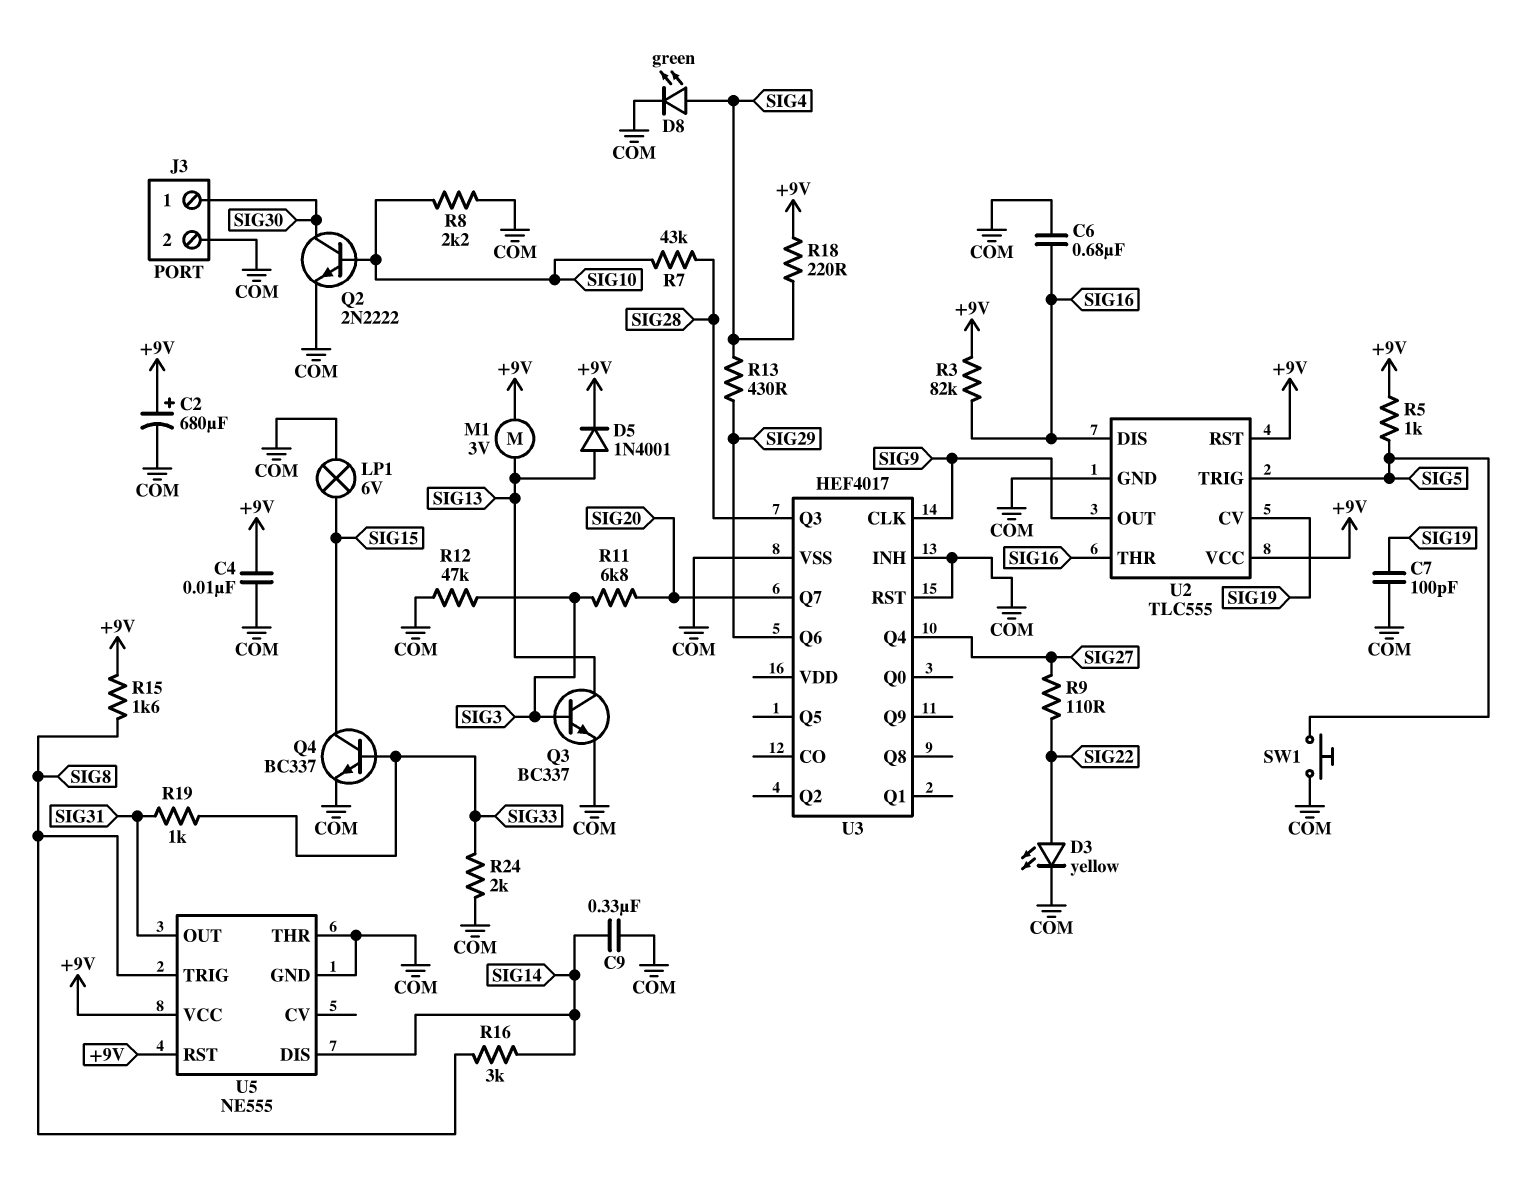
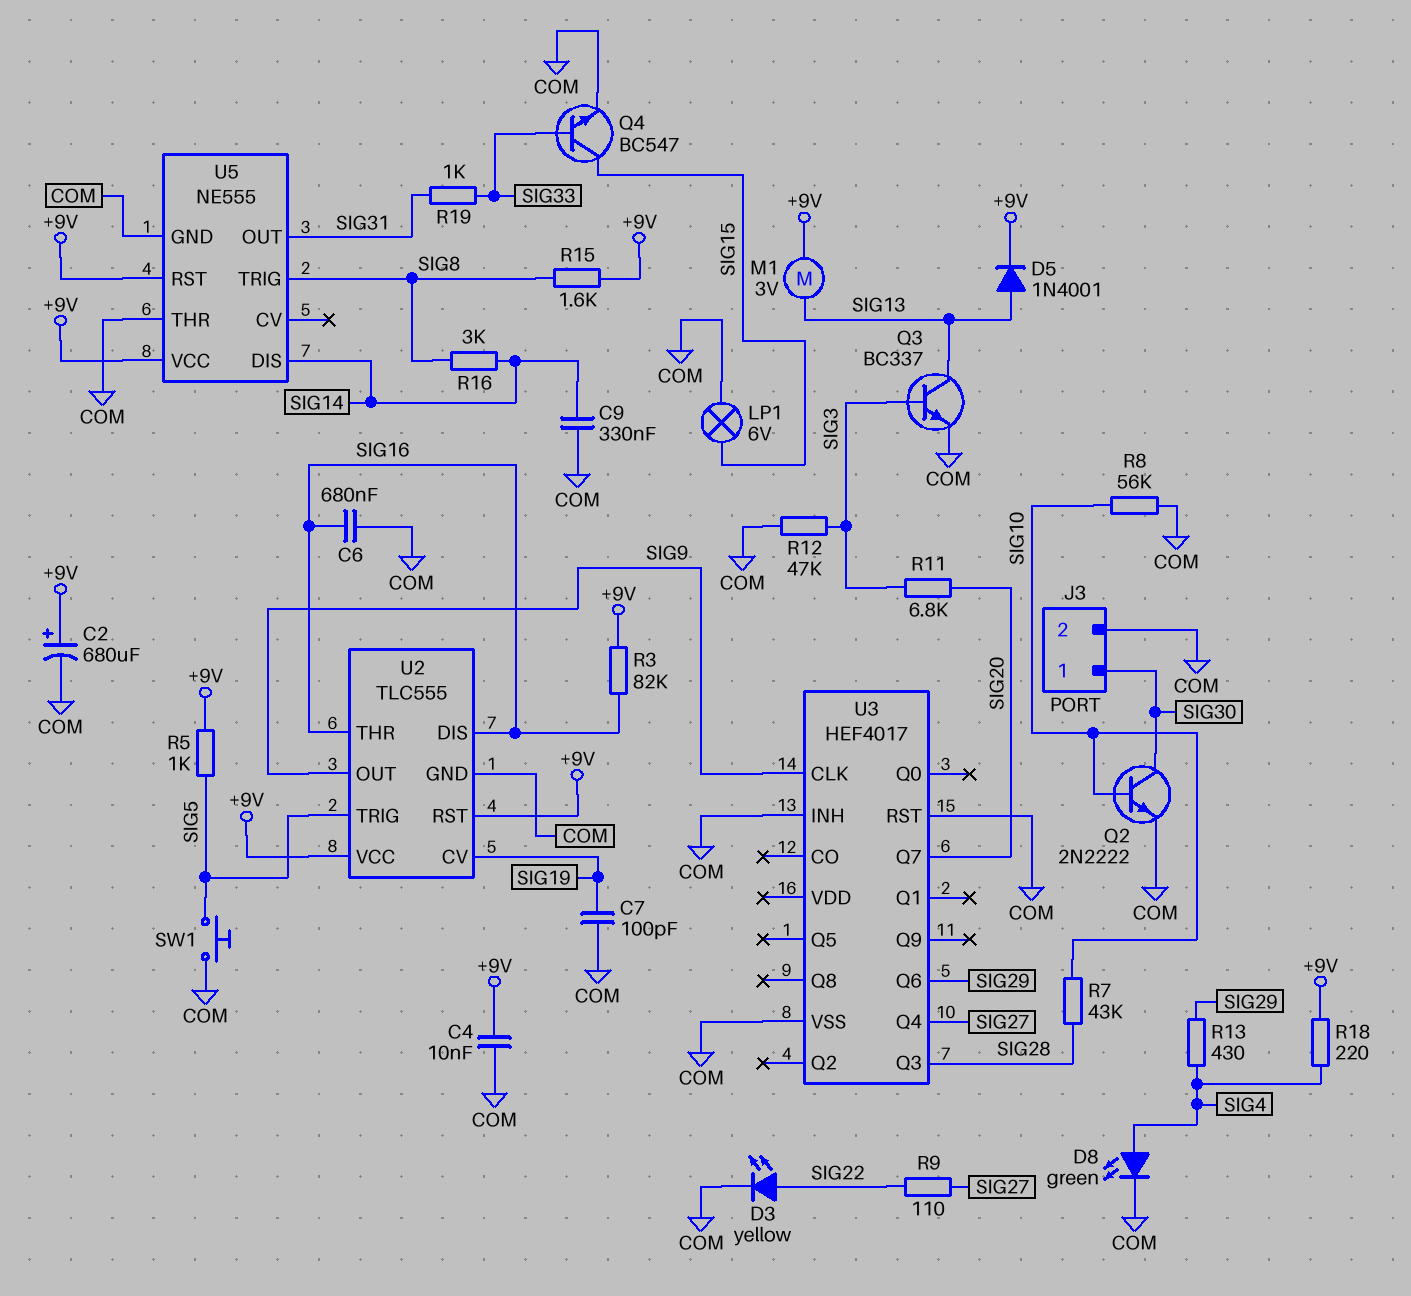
Q4: NPN BC337 (B SIG33, C SIG15, E COM) -> NPN BC547 (B SIG33, C SIG15, E COM)
R8: 2.2k (COM, SIG10) -> 56k (COM, SIG10)
R24: 2k (COM, SIG33) -> none

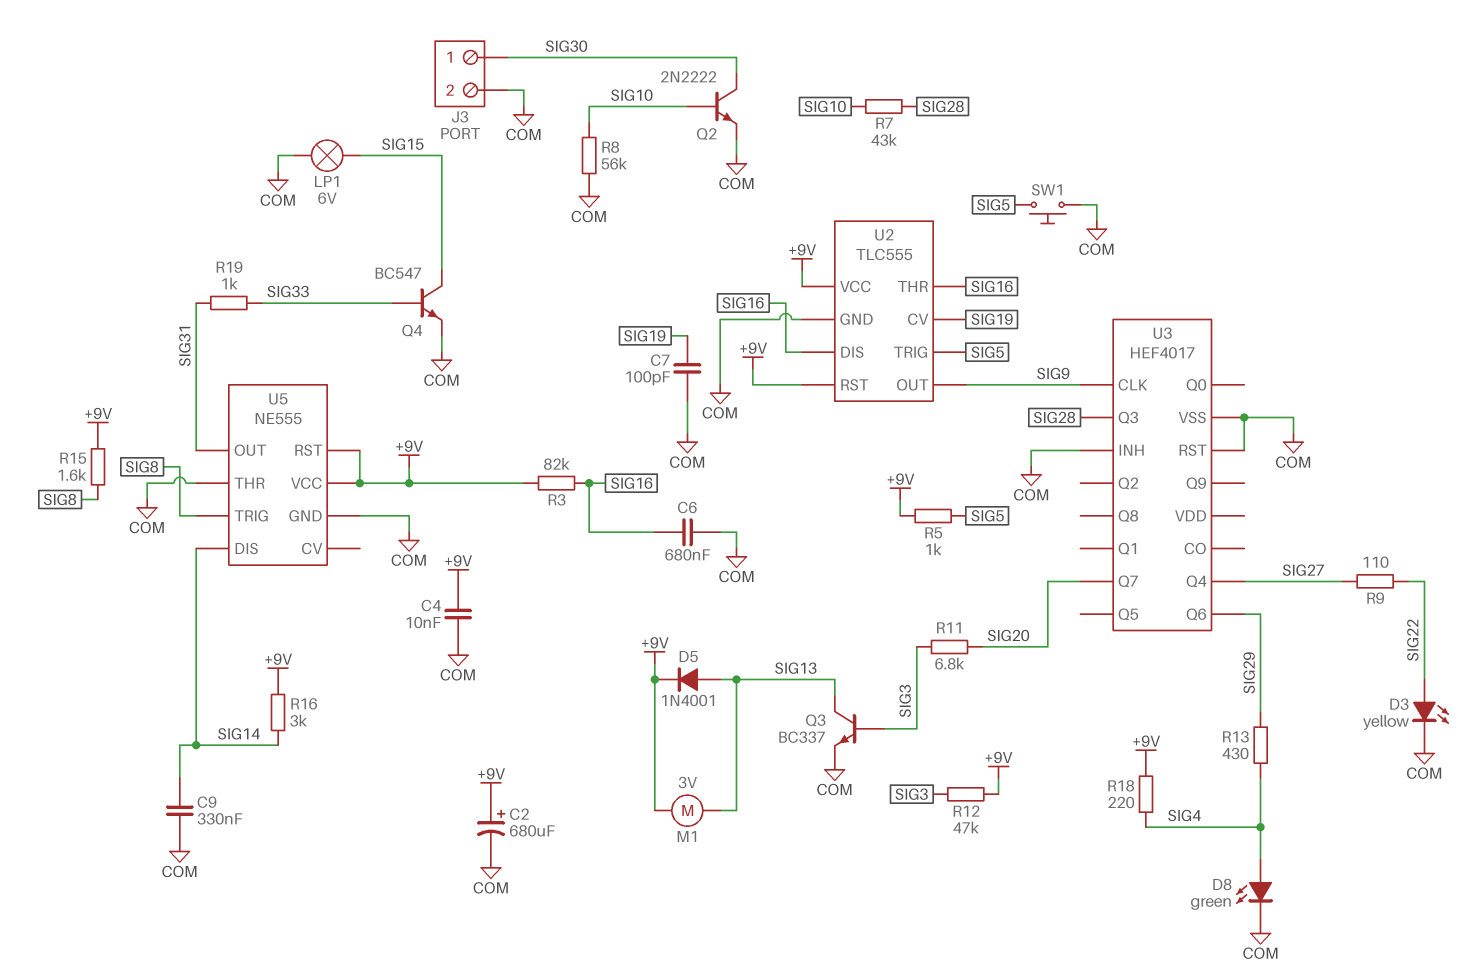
R12: 47k (COM, SIG3) -> 47k (+9V, SIG3)
R16: 3k (SIG8, SIG14) -> 3k (+9V, SIG14)

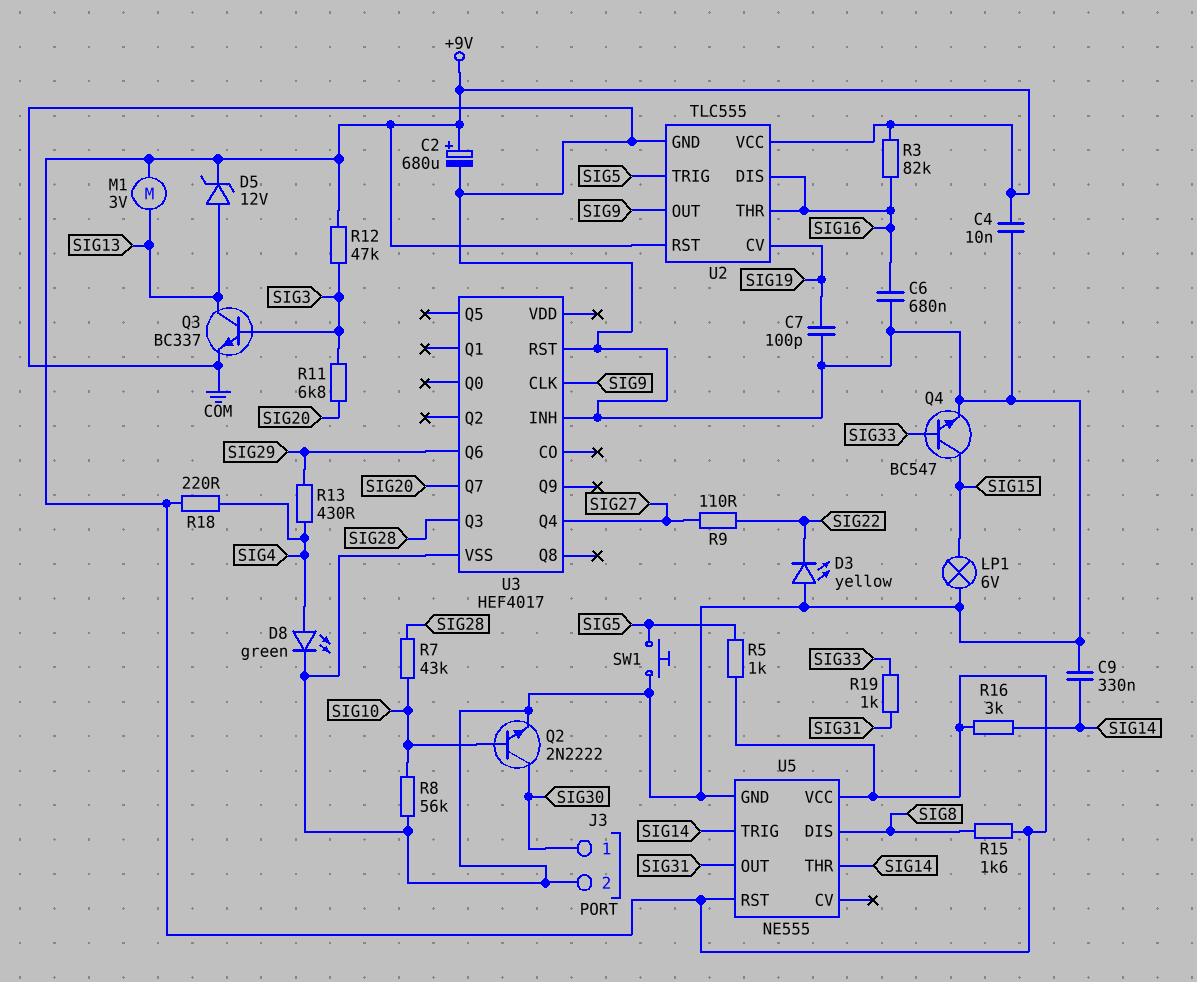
D3: LED yellow (A SIG22, K COM) -> LED yellow (A COM, K SIG22)
D5: diode 1N4001 (A SIG13, K +9V) -> zener 12V (A SIG13, K +9V)
U5 pin DIS: SIG14 -> SIG8
U5 pin THR: COM -> SIG14
U5 pin TRIG: SIG8 -> SIG14

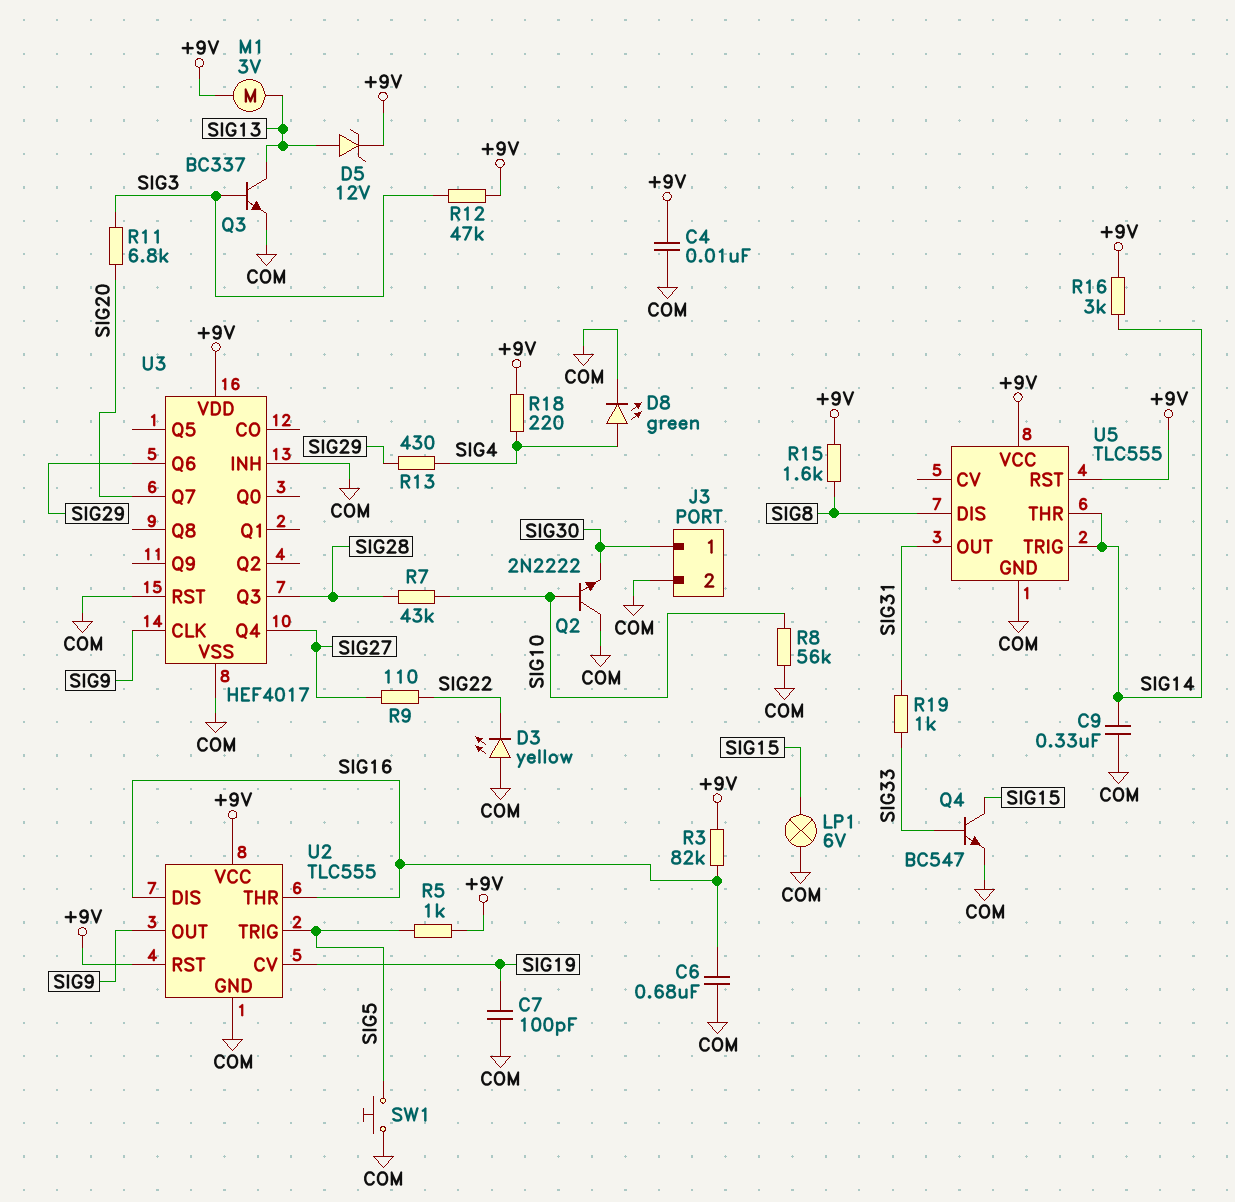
C2: 680uF (plus +9V, minus COM) -> none
Q2: NPN 2N2222 (B SIG10, C SIG30, E COM) -> NPN 2N2222 (B SIG10, C COM, E SIG30)
U3 pin VDD: none -> +9V
U5: NE555 -> TLC555

